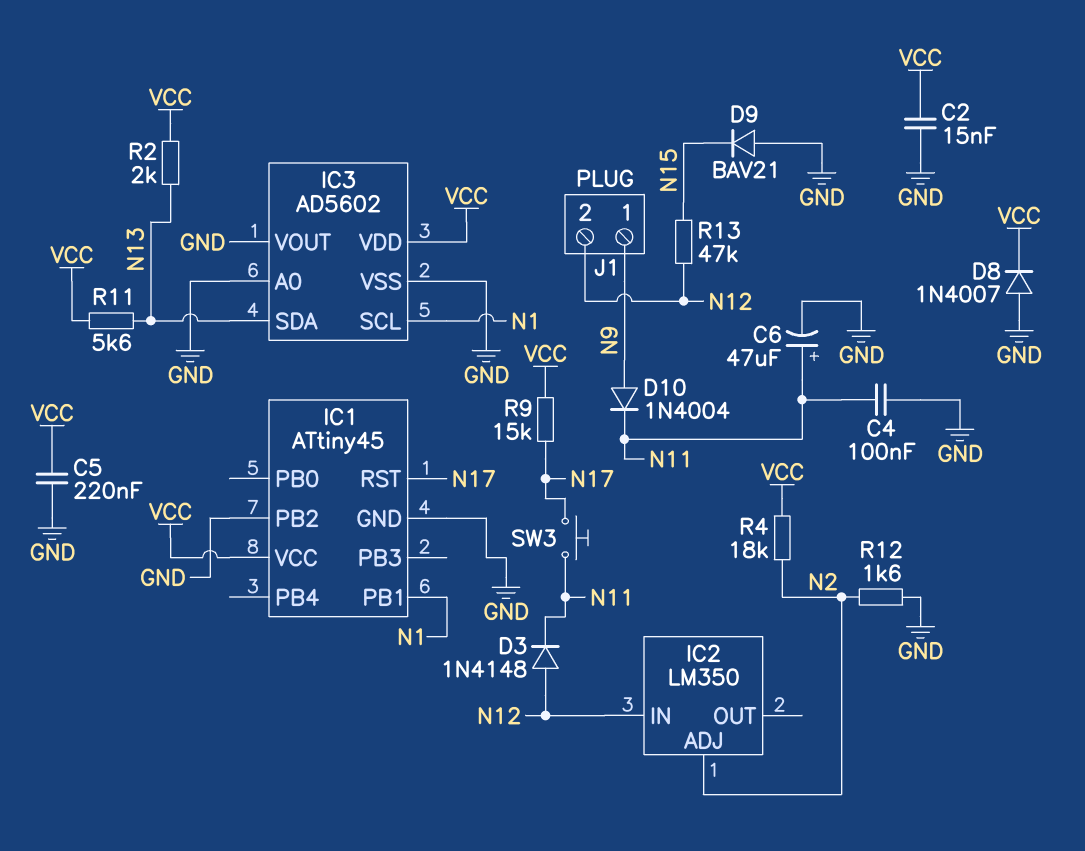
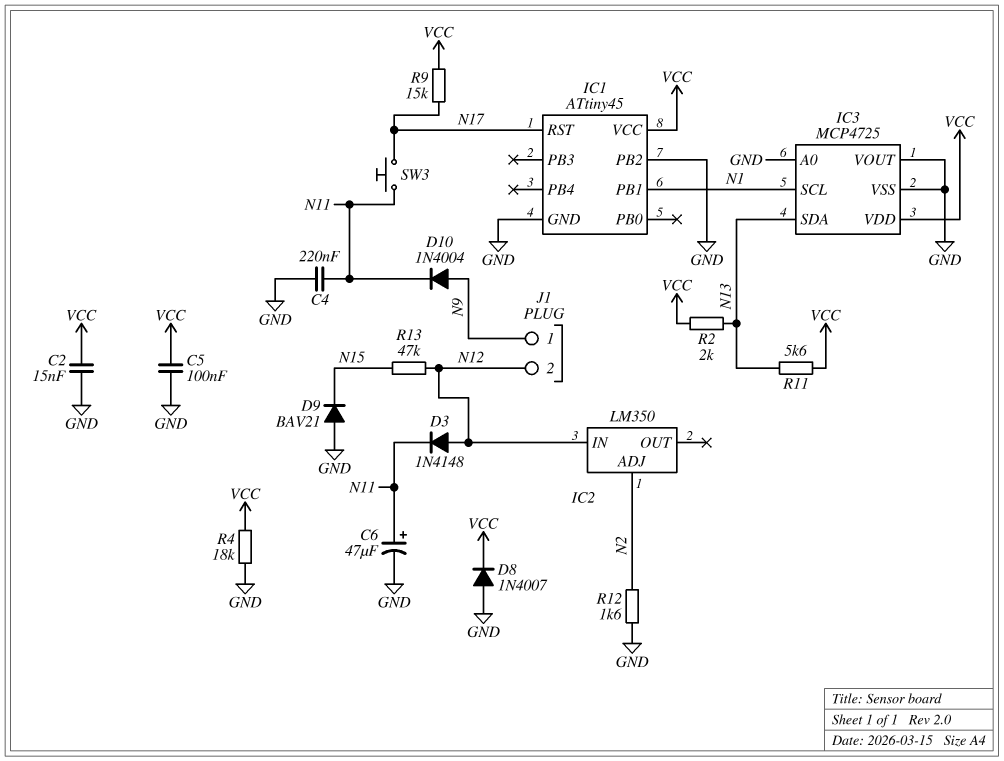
C4: 100nF (GND, N11) -> 220nF (GND, N11)
C5: 220nF (GND, VCC) -> 100nF (GND, VCC)
IC3: AD5602 -> MCP4725
R4: 18k (N2, VCC) -> 18k (GND, VCC)

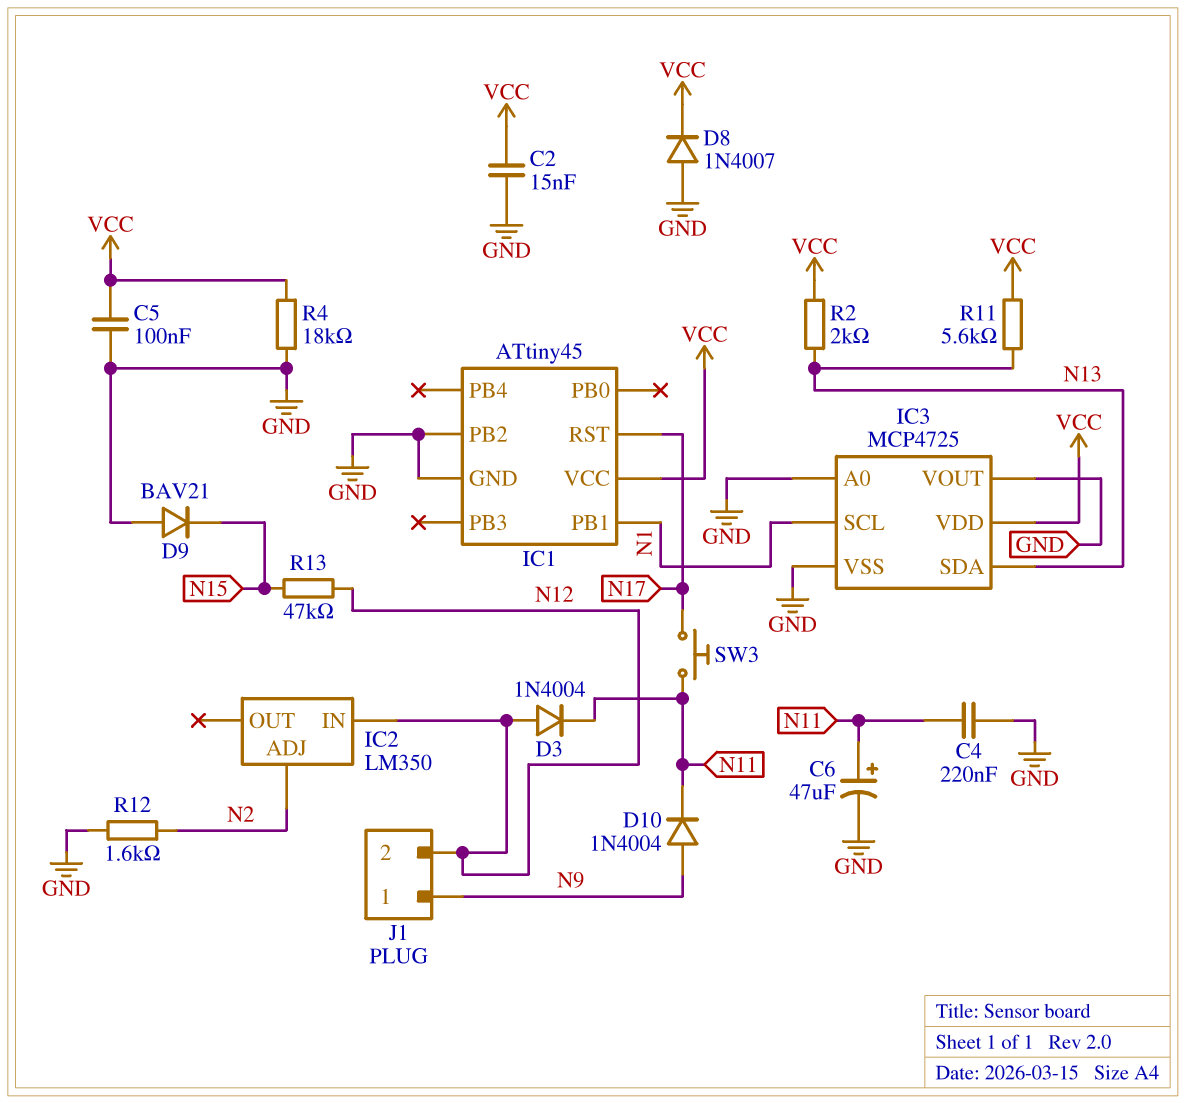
D3: diode 1N4148 (A N12, K N11) -> diode 1N4004 (A N12, K N11)
R9: 15k (N17, VCC) -> none

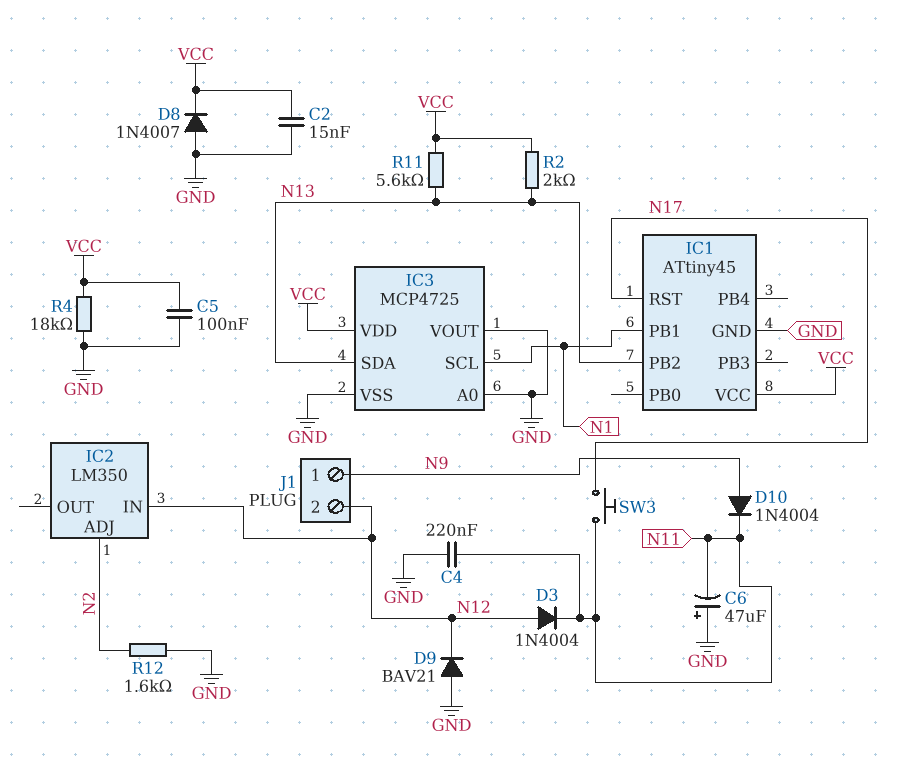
C6: 47uF (plus N11, minus GND) -> 47uF (plus GND, minus N11)
D9: diode BAV21 (A GND, K N15) -> diode BAV21 (A GND, K N12)
IC1 pin PB2: GND -> N13
R13: 47k (N12, N15) -> none

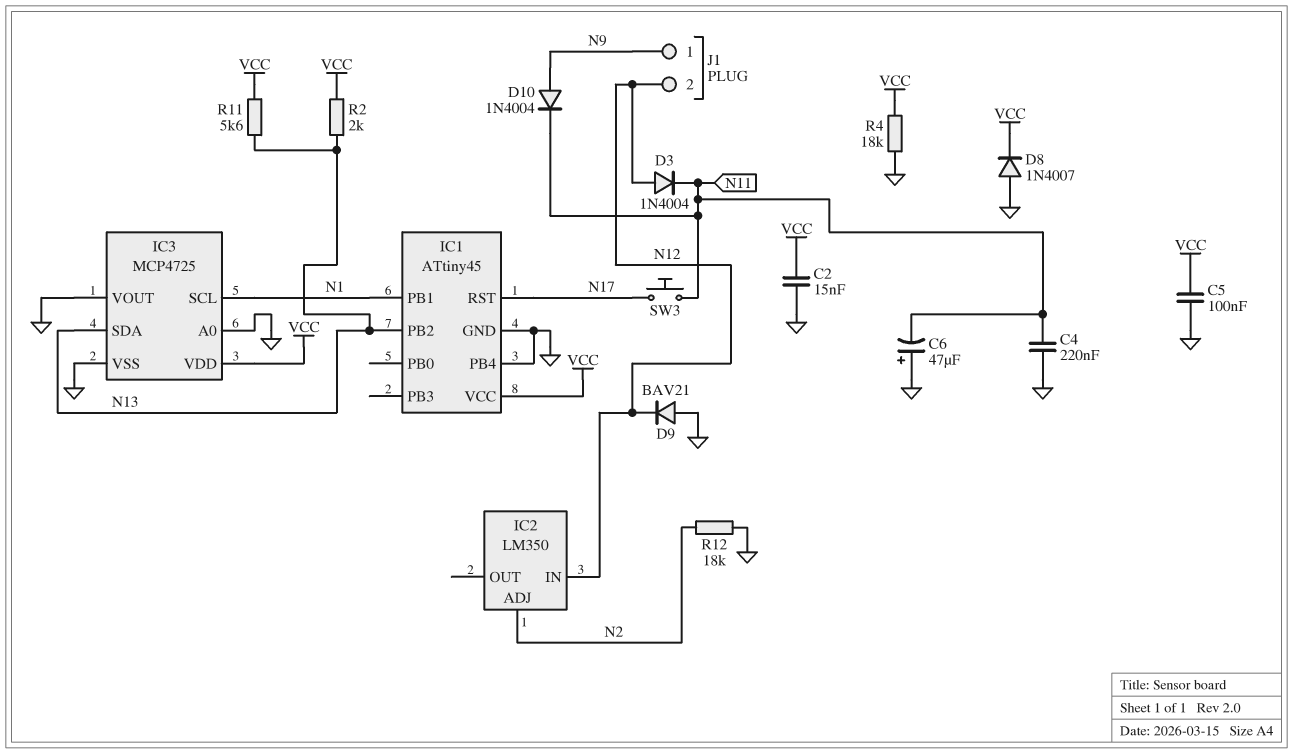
IC1 pin PB4: none -> GND
R12: 1.6k (GND, N2) -> 18k (GND, N2)

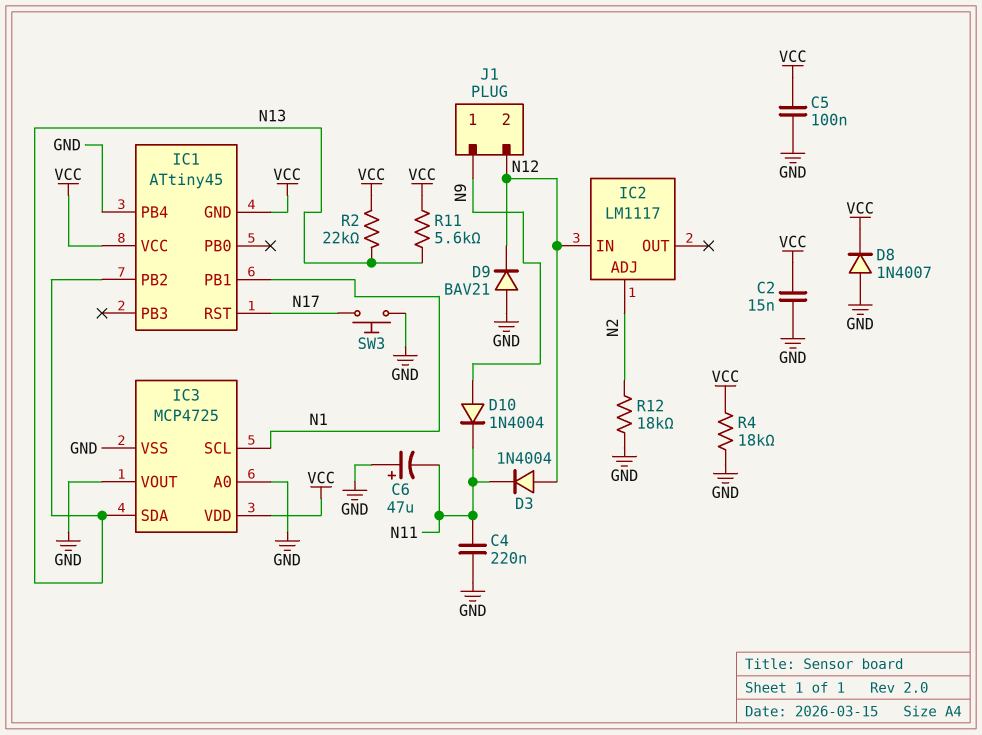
IC1 pin GND: GND -> VCC
IC2: LM350 -> LM1117
R2: 2k (N13, VCC) -> 22k (N13, VCC)
SW3: button (N11, N17) -> button (GND, N17)

